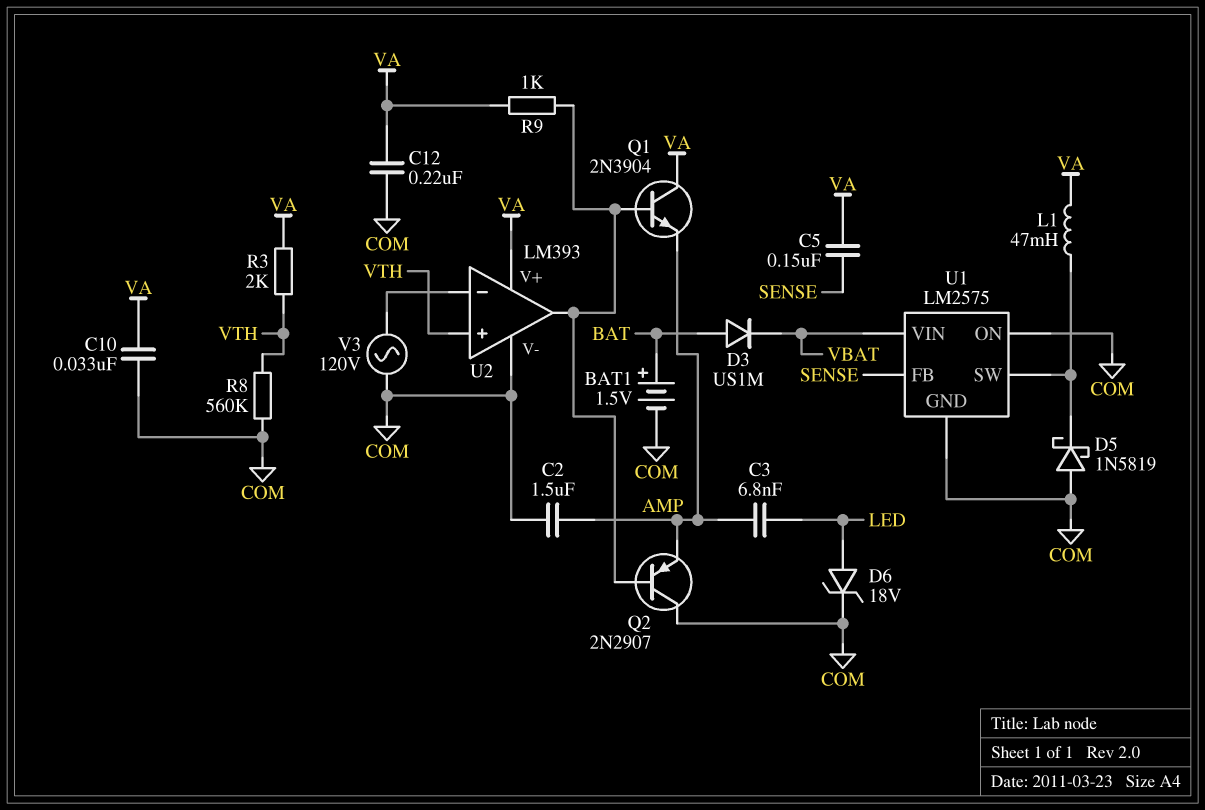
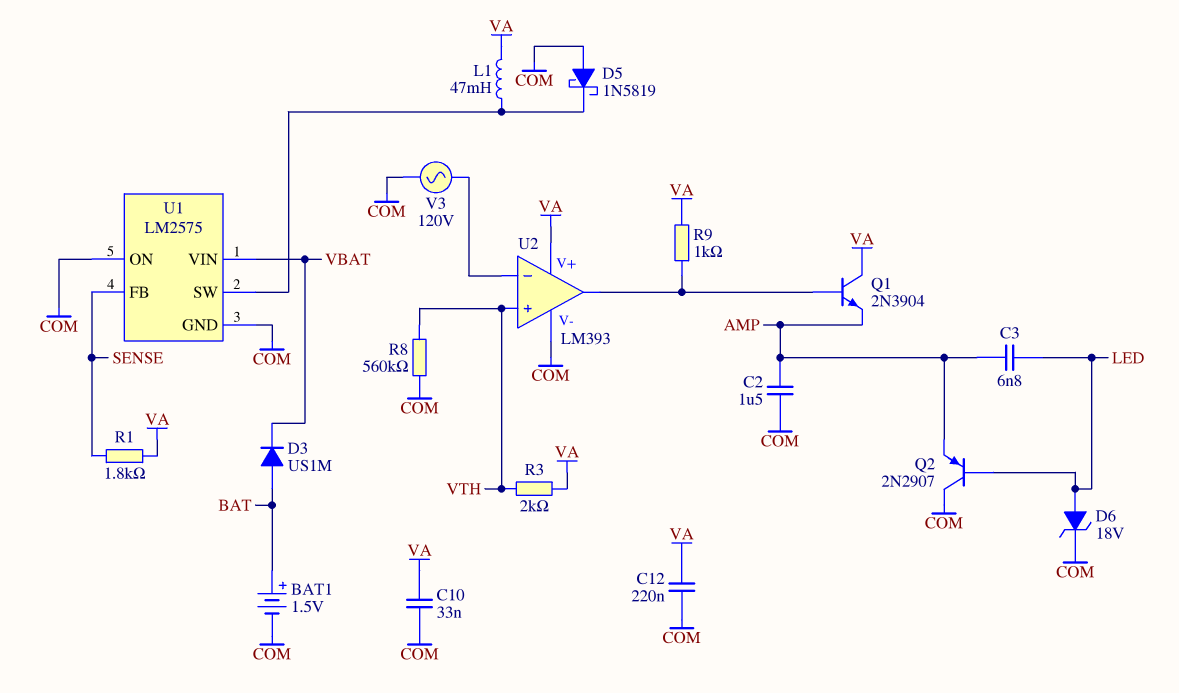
C5: 150nF (SENSE, VA) -> none
Q2: PNP 2N2907 (B U2/out, C COM, E AMP) -> PNP 2N2907 (B LED, C COM, E AMP)
R1: none -> 1.8k (SENSE, VA)

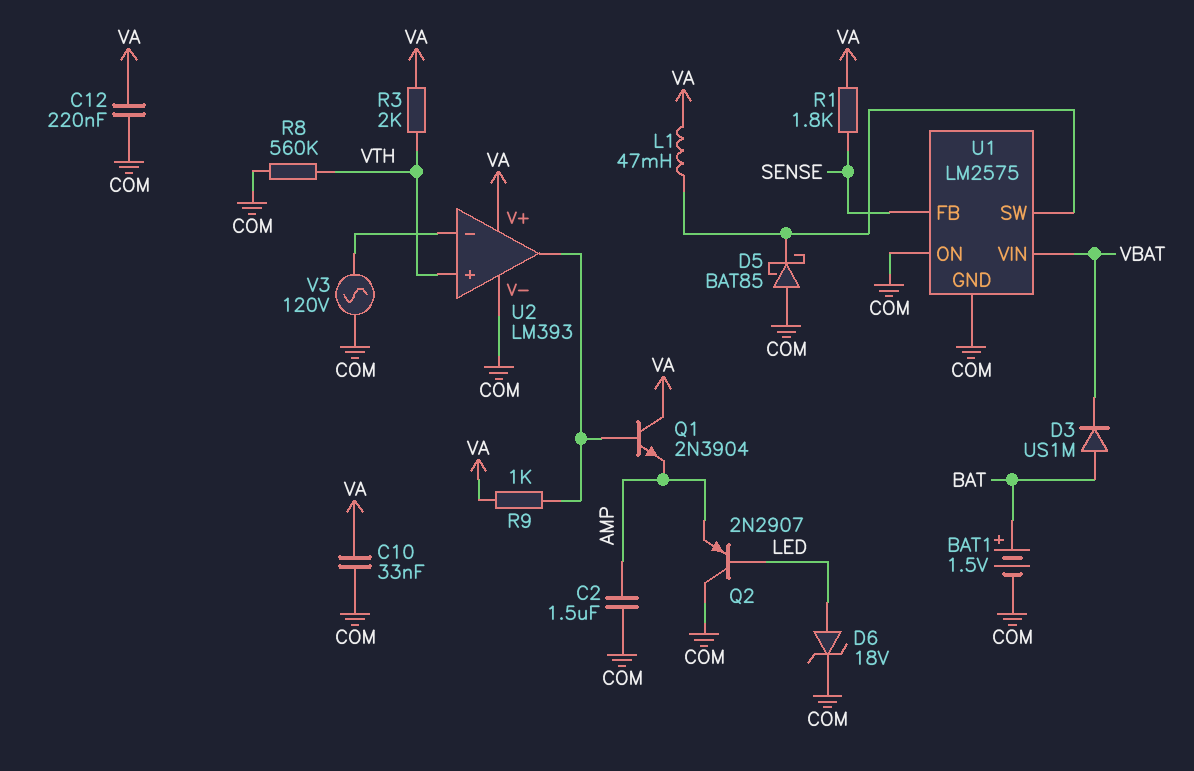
C3: 6.8nF (AMP, LED) -> none
D5: schottky 1N5819 (A COM, K U1/SW) -> schottky BAT85 (A COM, K U1/SW)

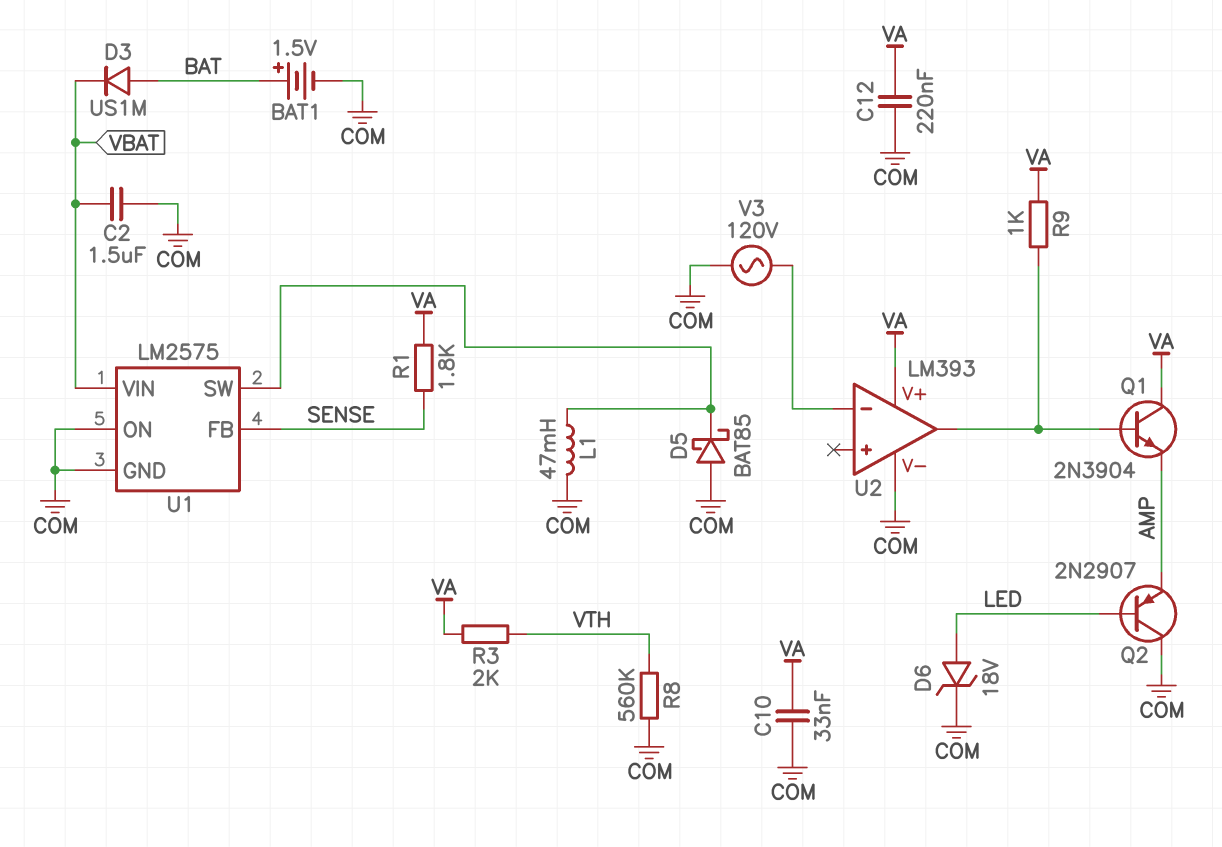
C2: 1.5uF (AMP, COM) -> 1.5uF (COM, VBAT)
L1: 47mH (U1/SW, VA) -> 47mH (COM, U1/SW)
U2 pin in+: VTH -> none

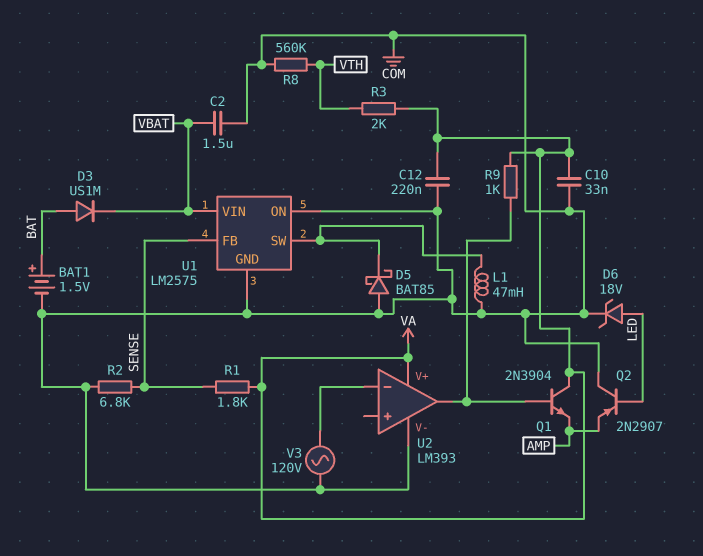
R2: none -> 6.8k (COM, SENSE)

